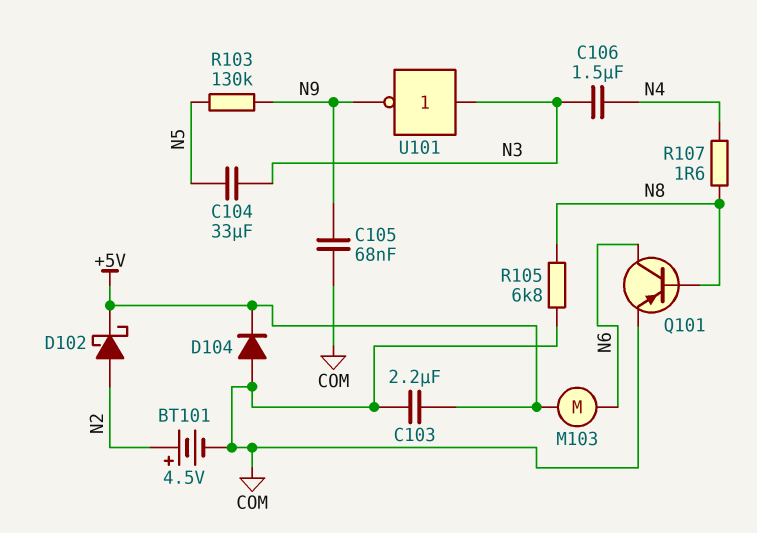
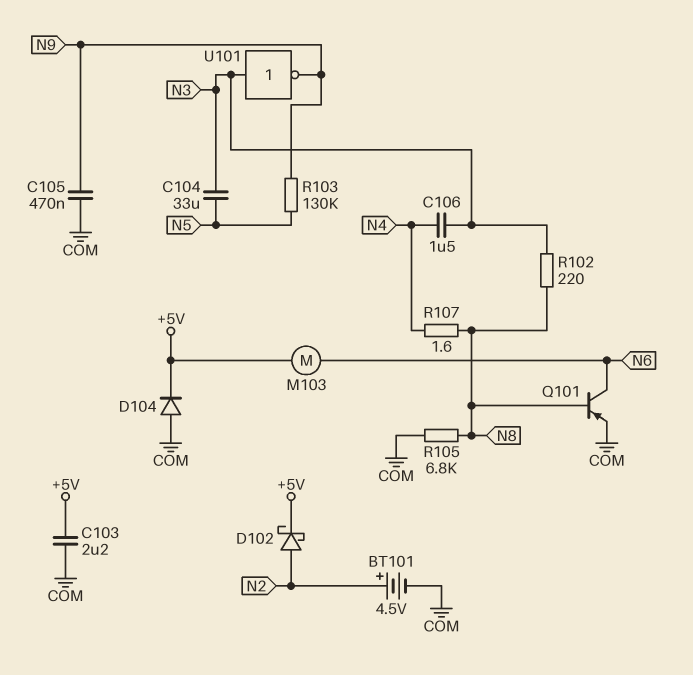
C105: 68nF (COM, N9) -> 470nF (COM, N9)
R102: none -> 220 (N3, N8)

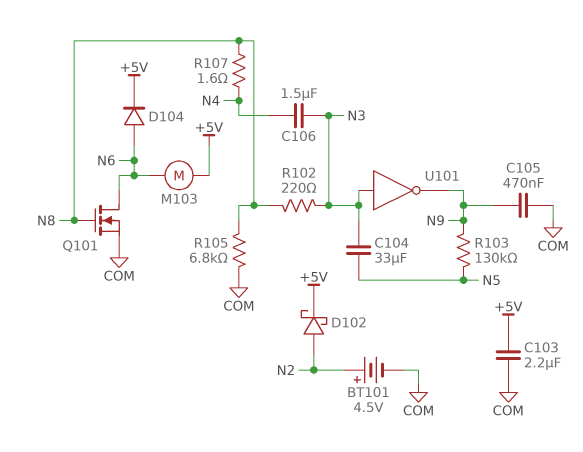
D104: diode (A COM, K +5V) -> diode (A N6, K +5V)
Q101: PNP (B N8, C N6, E COM) -> NMOS (G N8, D N6, S COM)

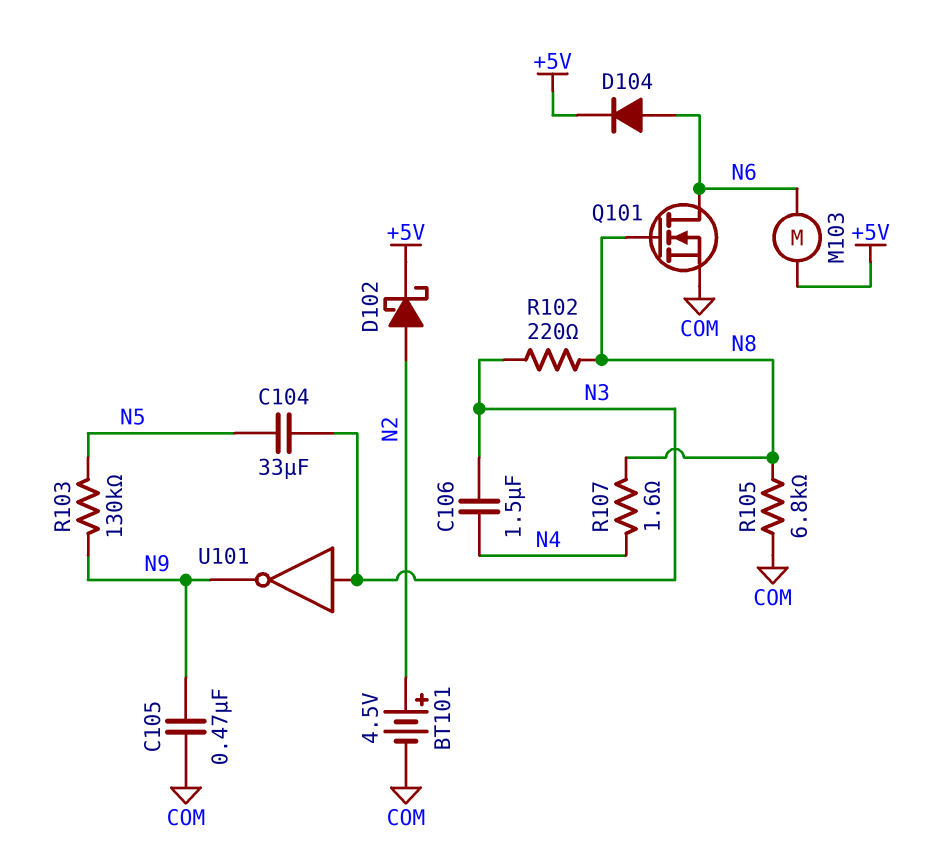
C103: 2.2uF (+5V, COM) -> none

